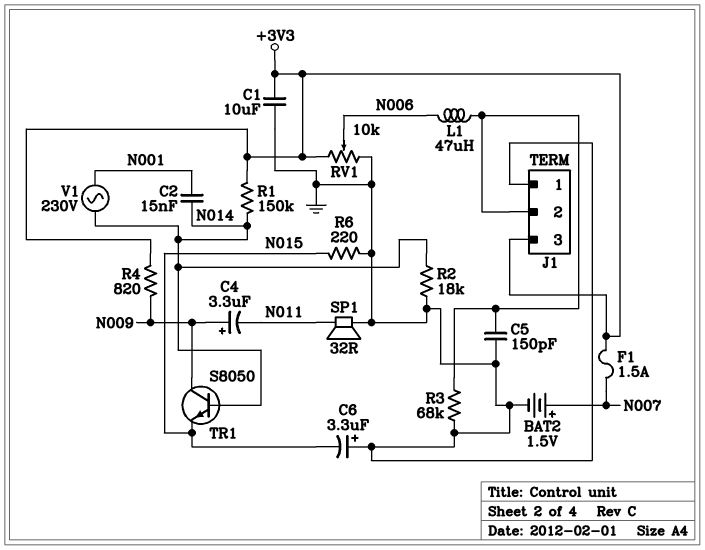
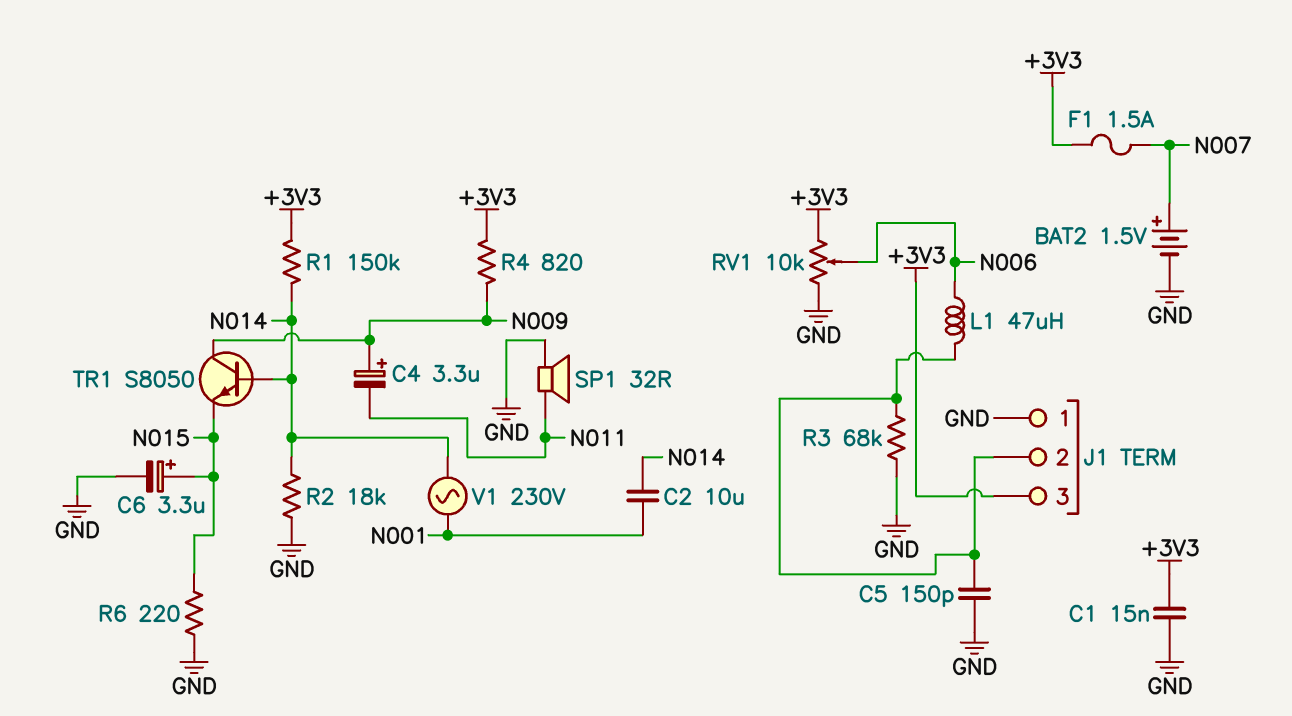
C1: 10uF (+3V3, GND) -> 15nF (+3V3, GND)
C2: 15nF (N001, N014) -> 10uF (N001, N014)
C6: 3.3uF (plus GND, minus N015) -> 3.3uF (plus N015, minus GND)

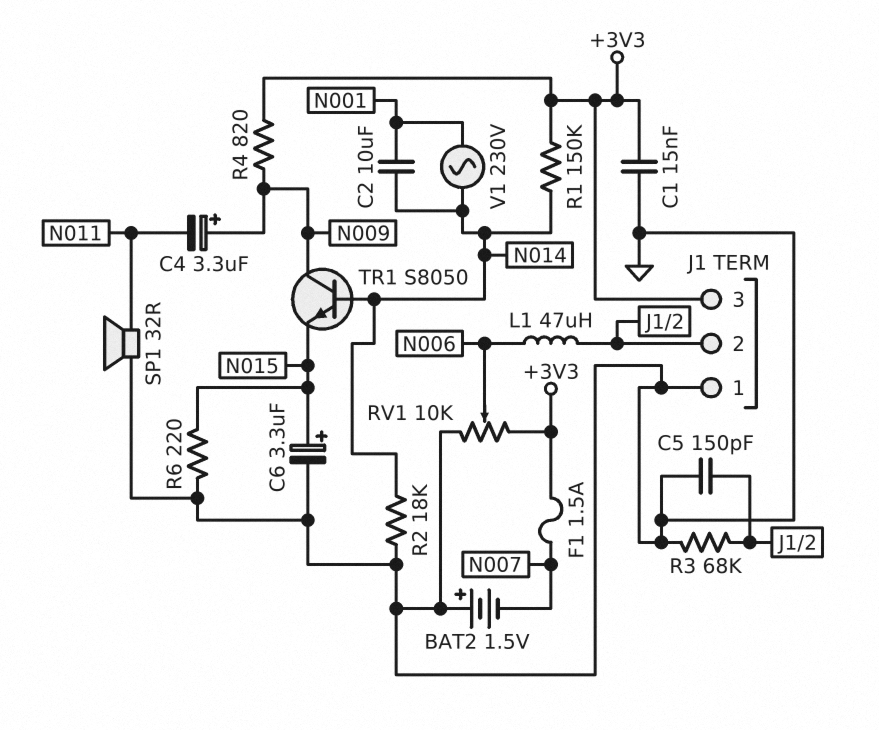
BAT2: 1.5V (plus N007, minus GND) -> 1.5V (plus GND, minus N007)

